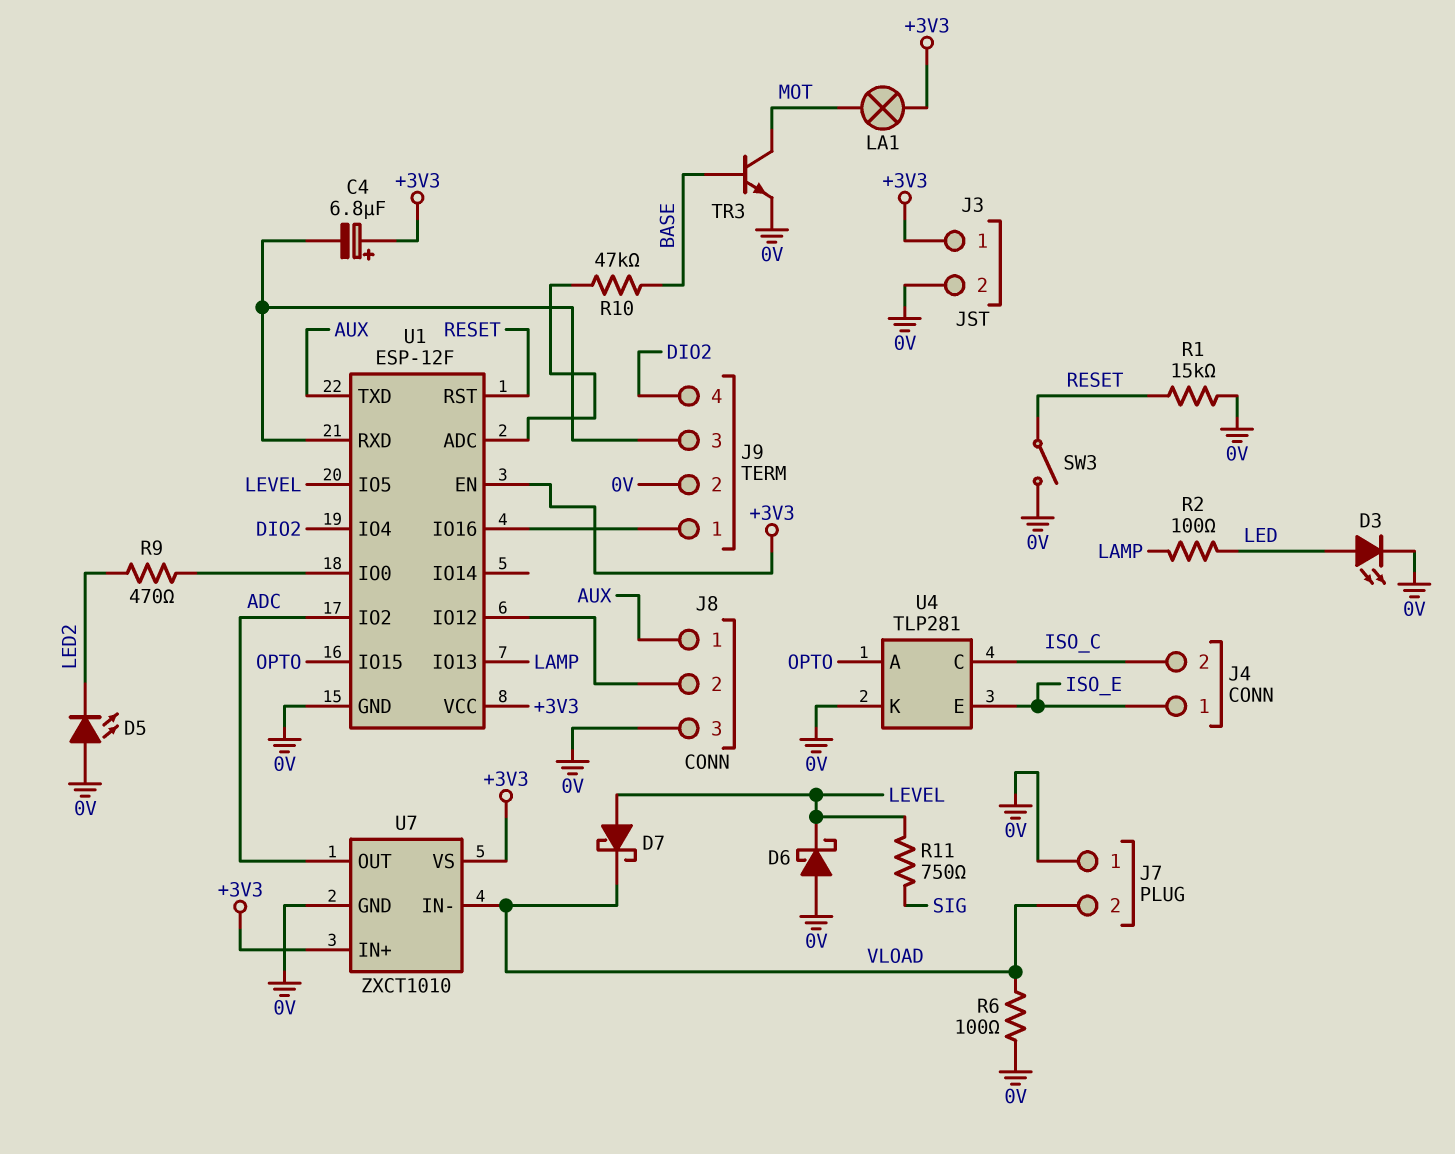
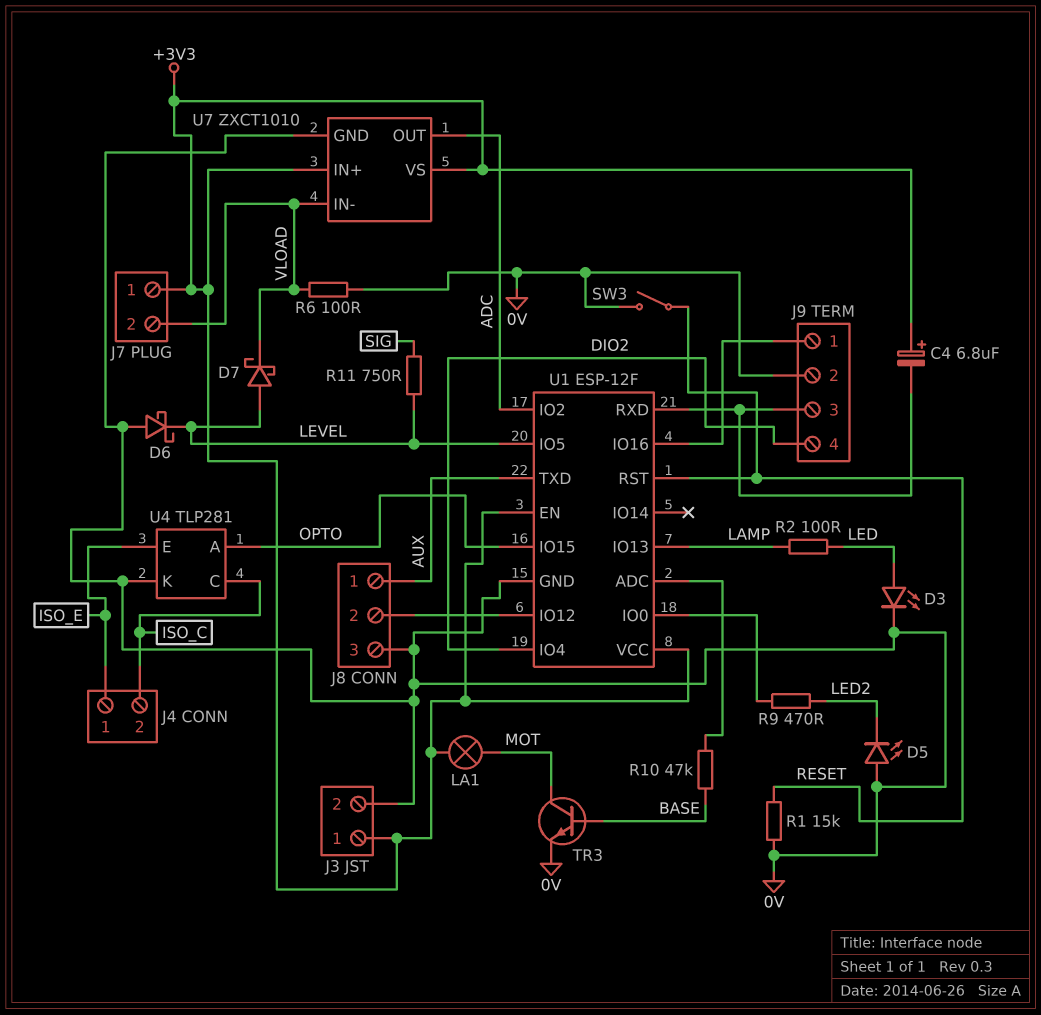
J7 pin 1: 0V -> +3V3

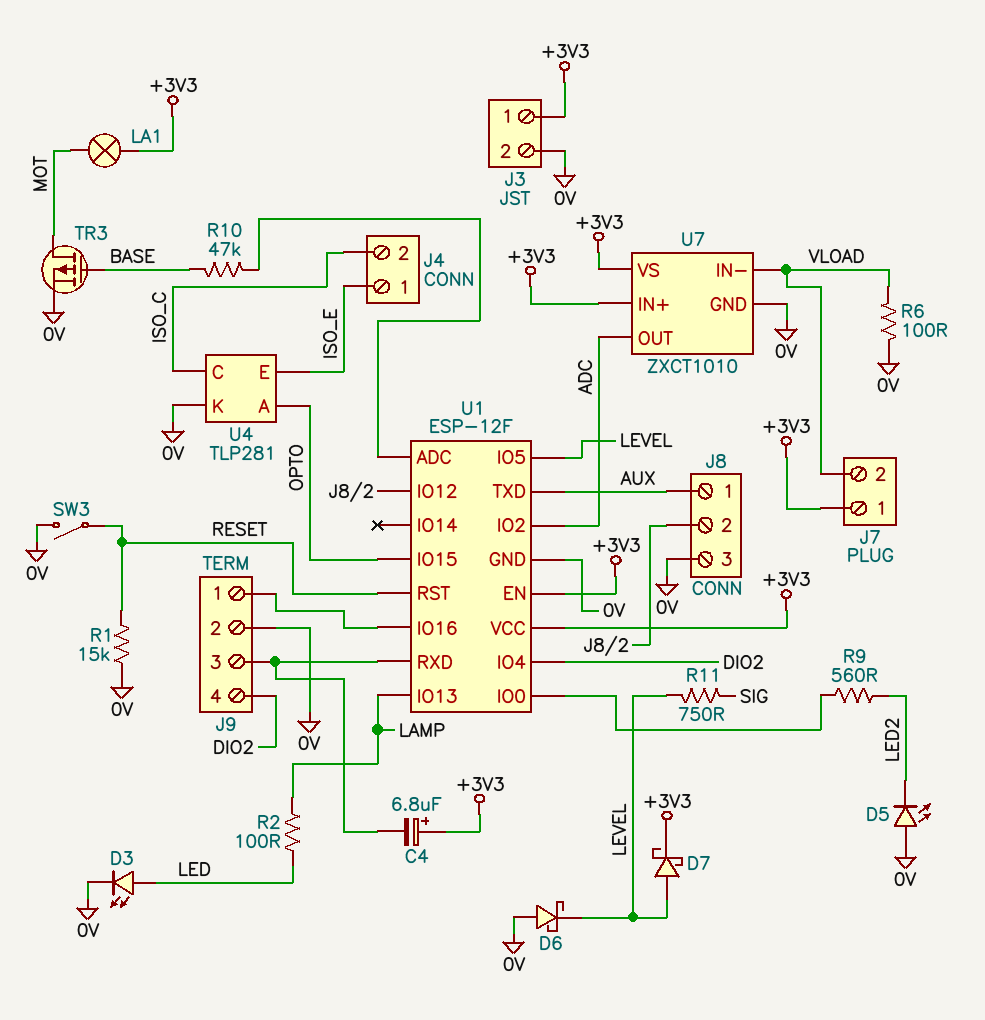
D7: schottky (A LEVEL, K VLOAD) -> schottky (A LEVEL, K +3V3)
R9: 470 (LED2, U1/IO0) -> 560 (LED2, U1/IO0)
TR3: NPN (B BASE, C MOT, E 0V) -> PMOS (G BASE, D MOT, S 0V)

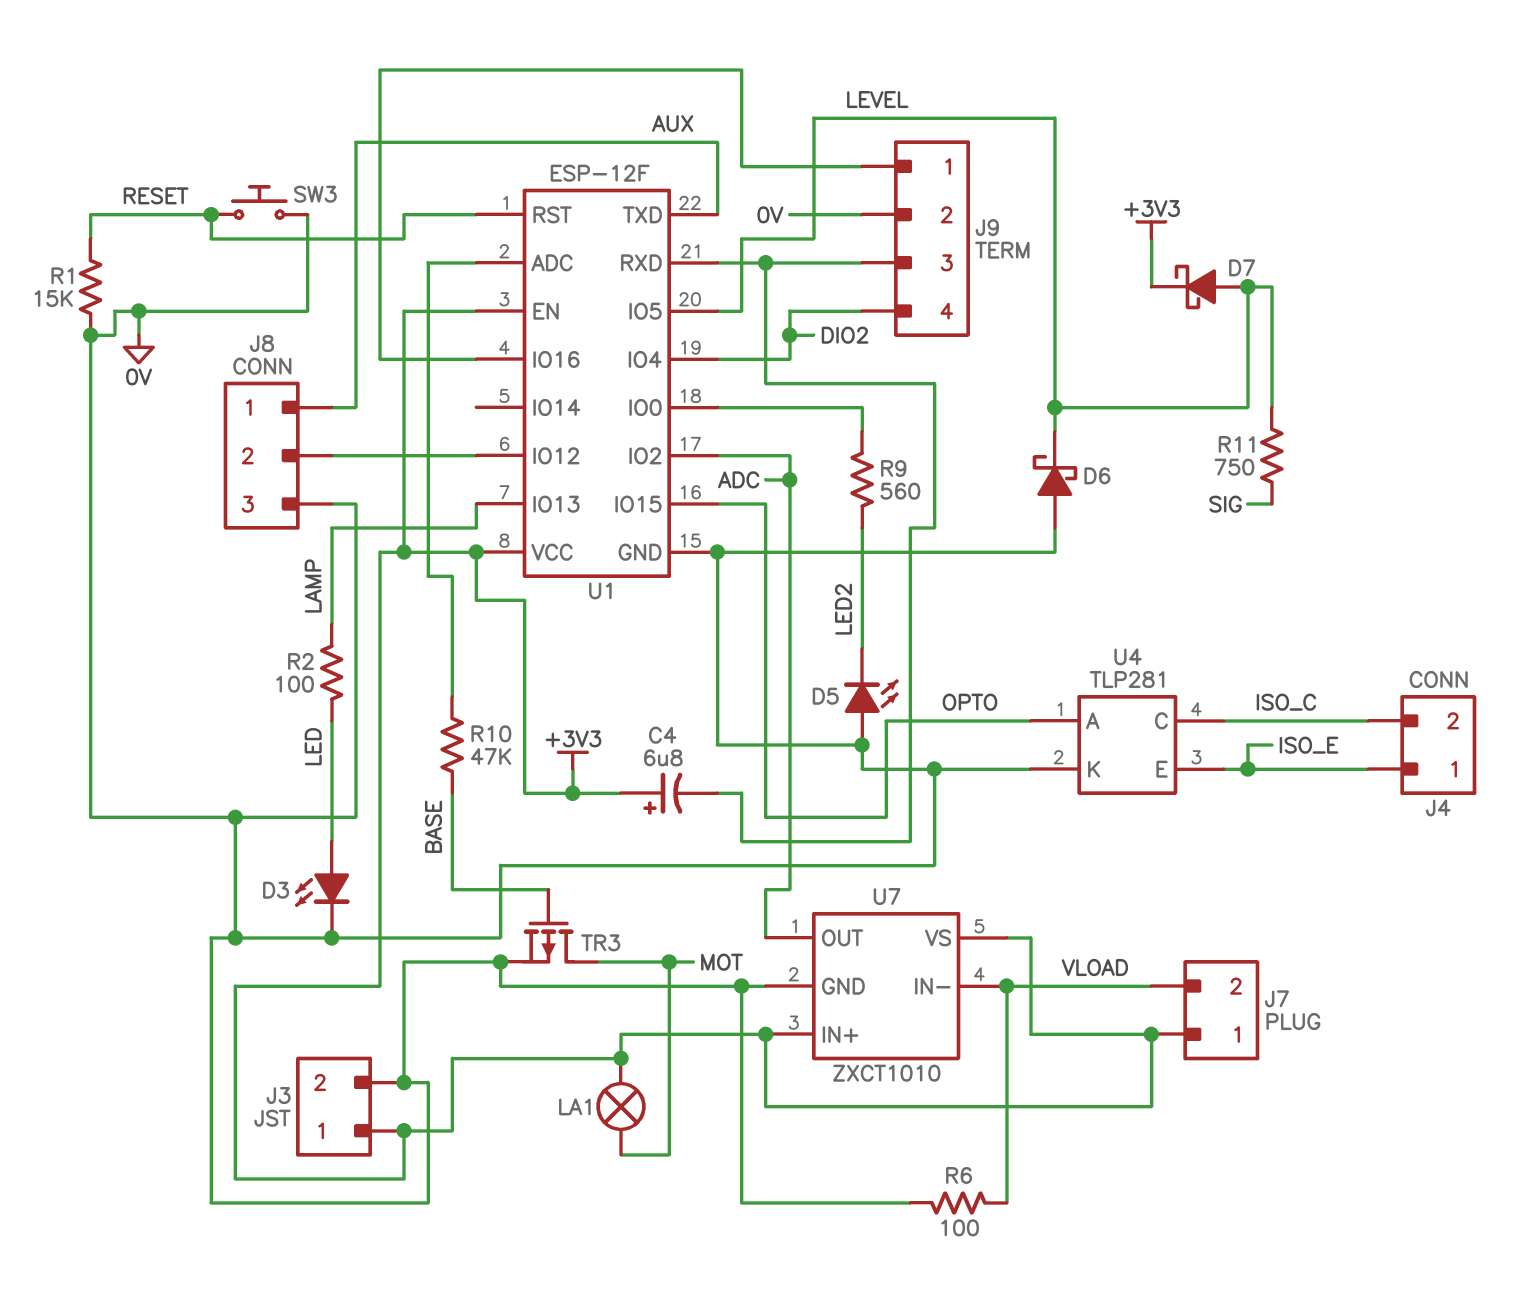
SW3: switch (0V, RESET) -> button (0V, RESET)

